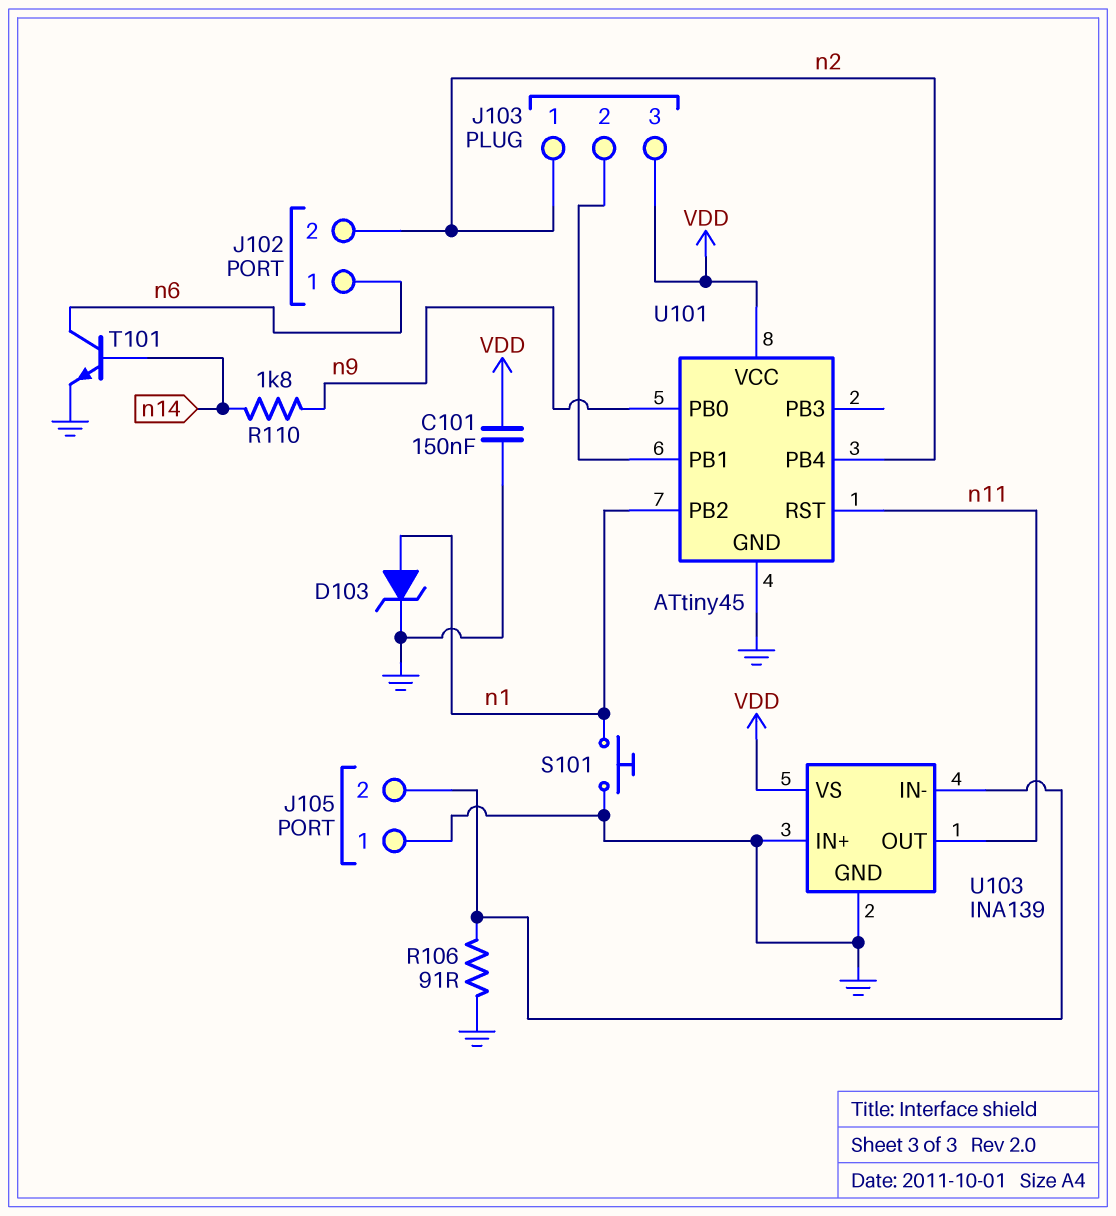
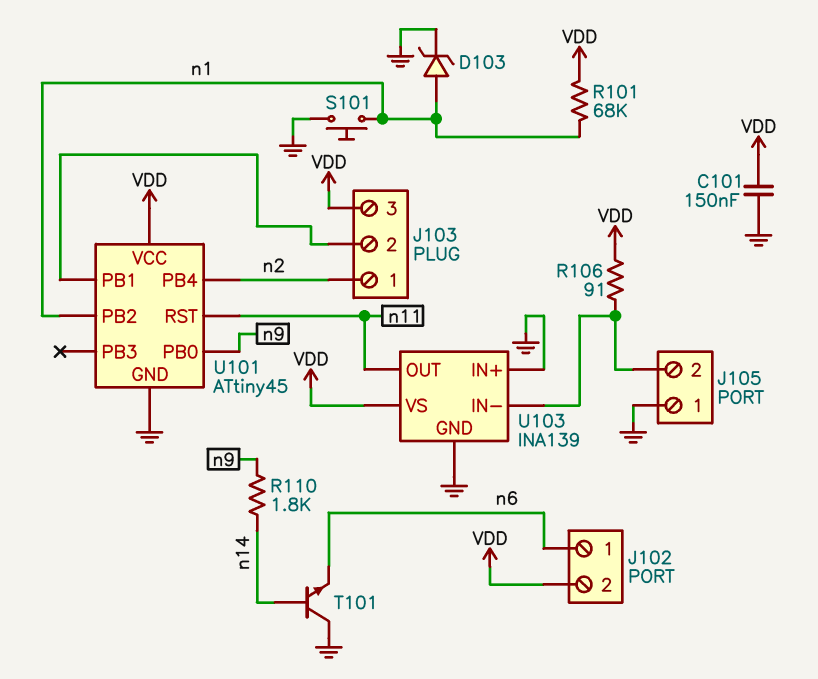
J102 pin 2: n2 -> VDD
R101: none -> 68k (VDD, n1)
R106: 91 (GND, J105/2) -> 91 (J105/2, VDD)
T101: NPN (B n14, C n6, E GND) -> NPN (B n14, C GND, E n6)

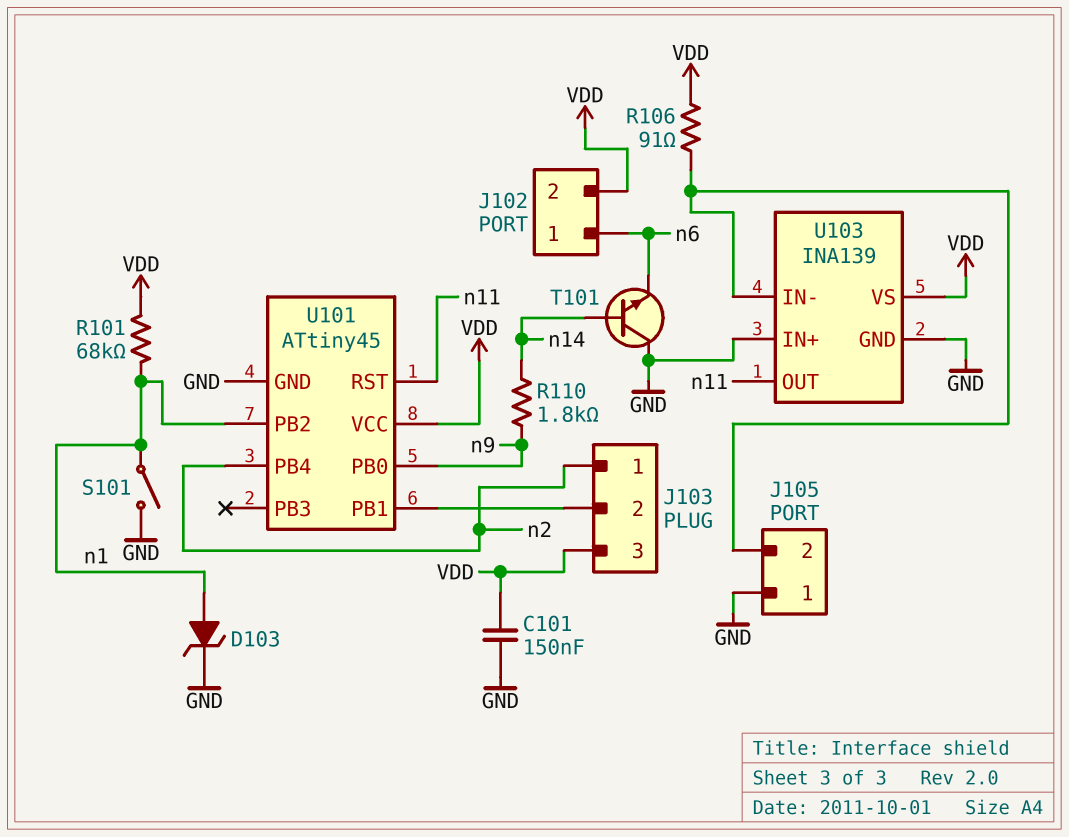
S101: button (GND, n1) -> switch (GND, n1)

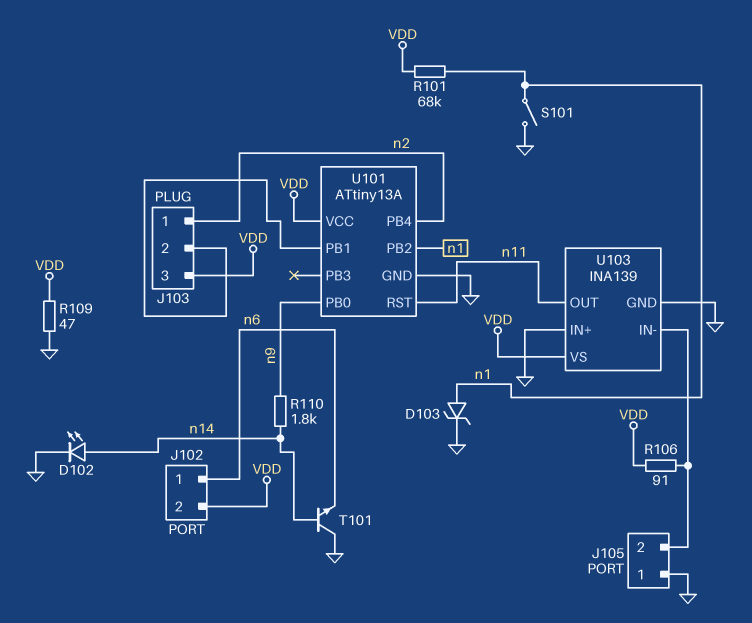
C101: 150nF (GND, VDD) -> none
D102: none -> LED (A n14, K GND)
R109: none -> 47 (GND, VDD)
U101: ATtiny45 -> ATtiny13A

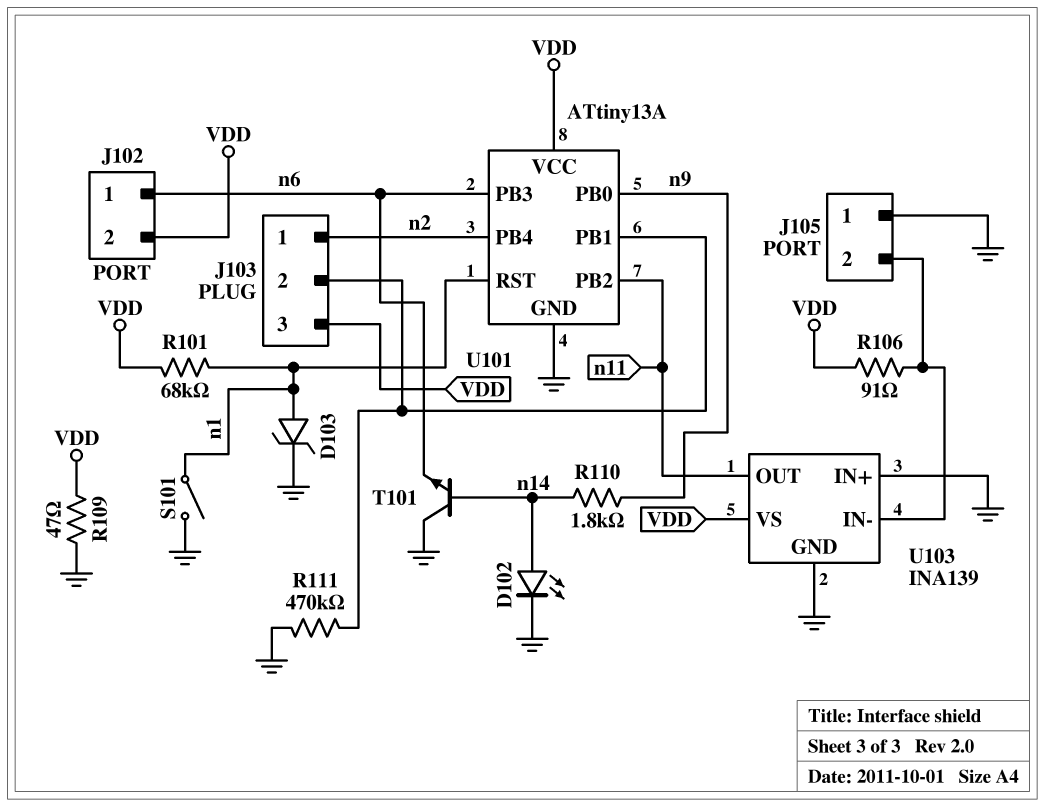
R111: none -> 470k (GND, J103/2)
U101 pin PB2: n1 -> n11
U101 pin PB3: none -> n6
U101 pin RST: n11 -> n1

